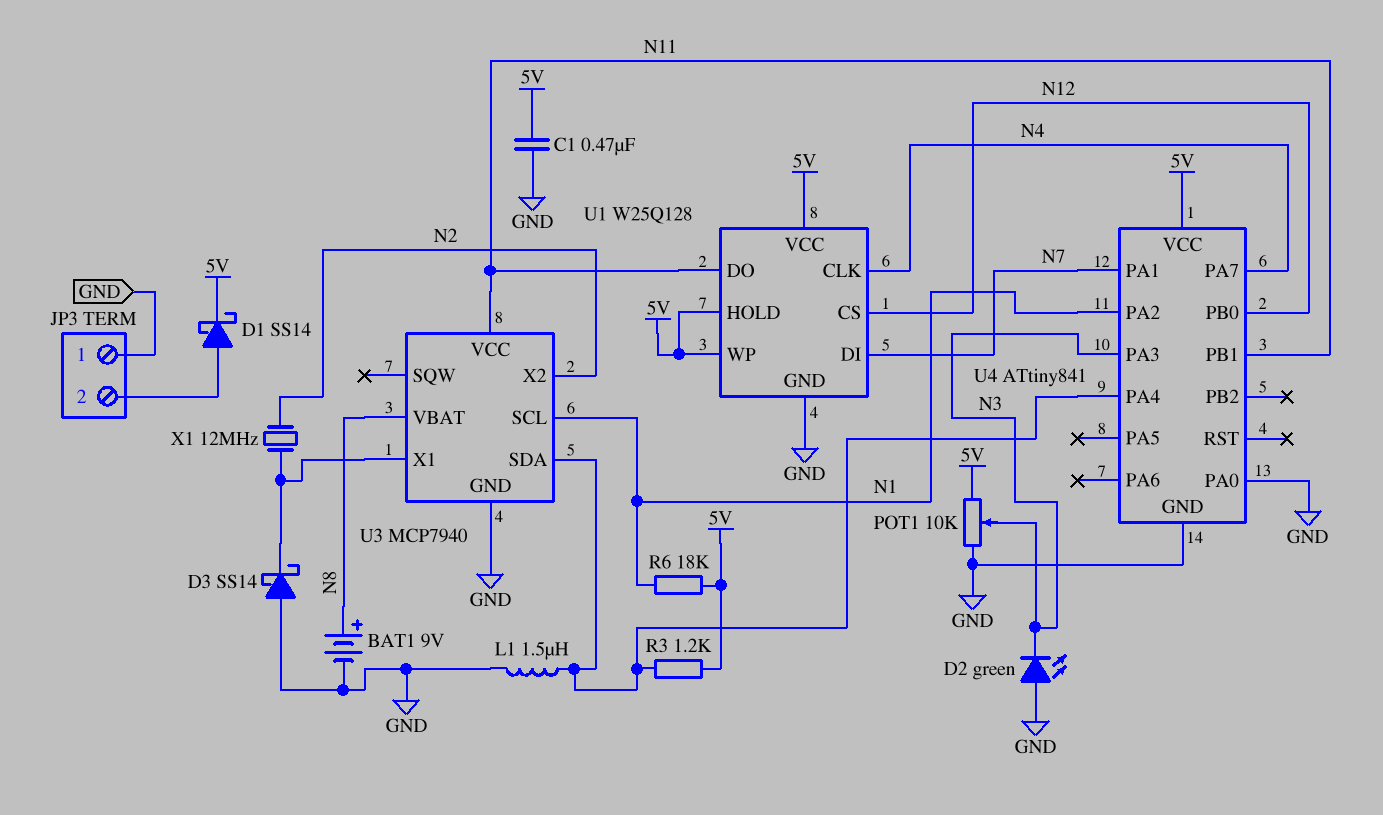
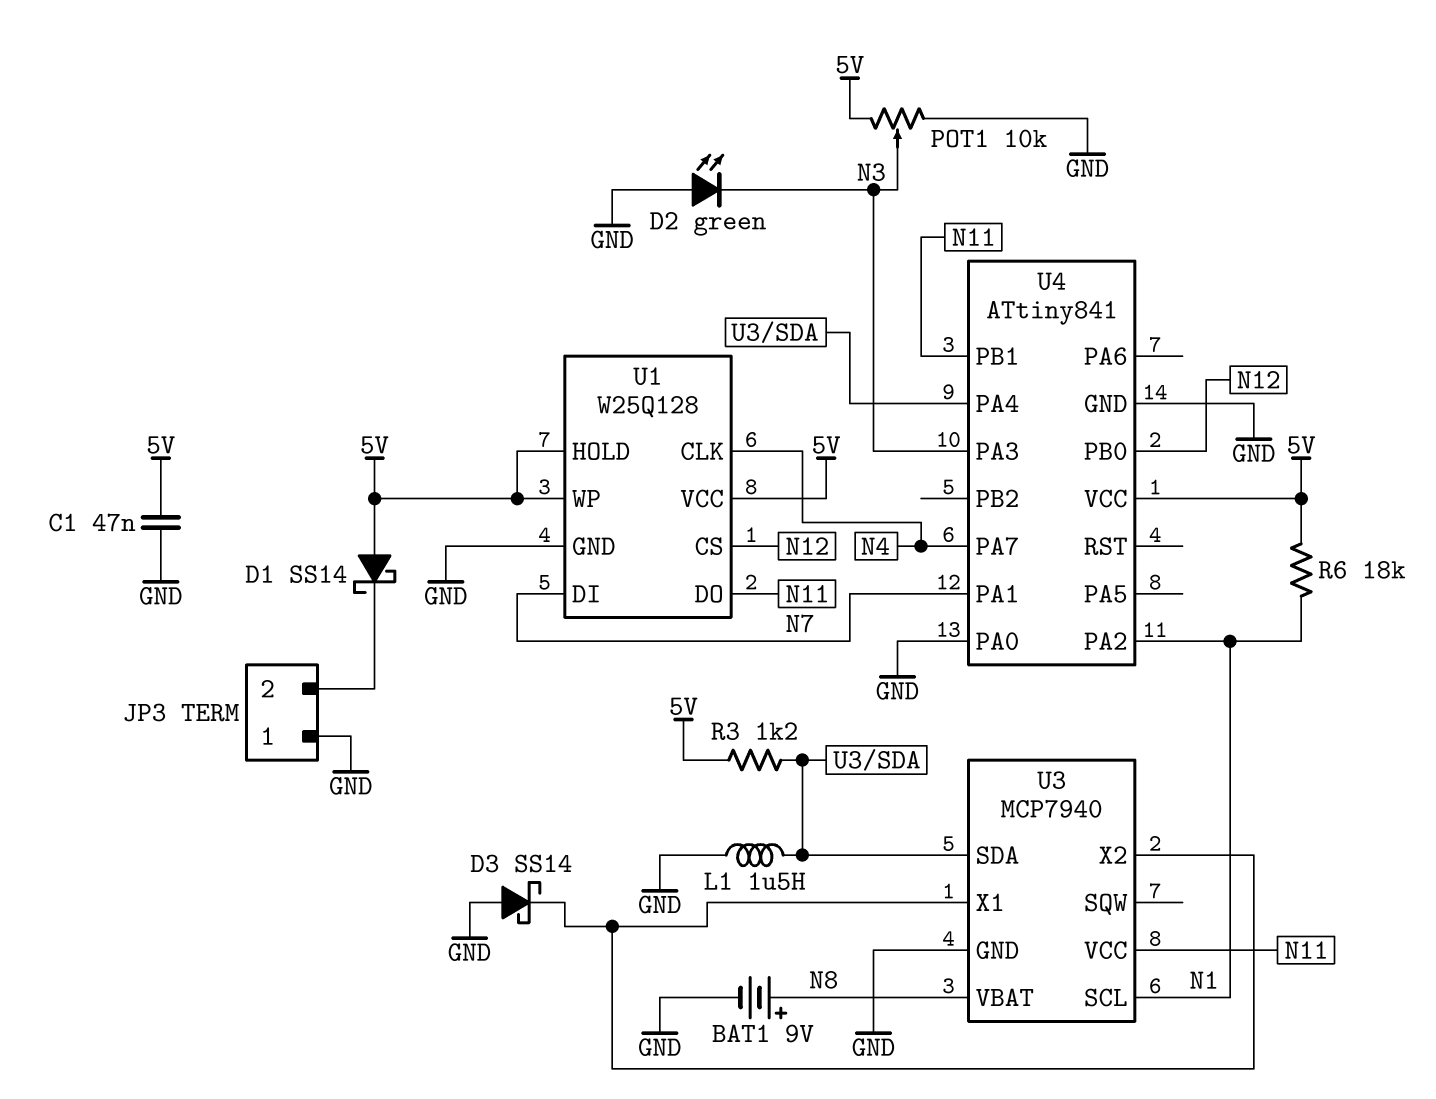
C1: 470nF (5V, GND) -> 47nF (5V, GND)
D1: schottky SS14 (A JP3/2, K 5V) -> schottky SS14 (A 5V, K JP3/2)
U3 pin X2: N2 -> U3/X1
X1: 12MHz (N2, U3/X1) -> none

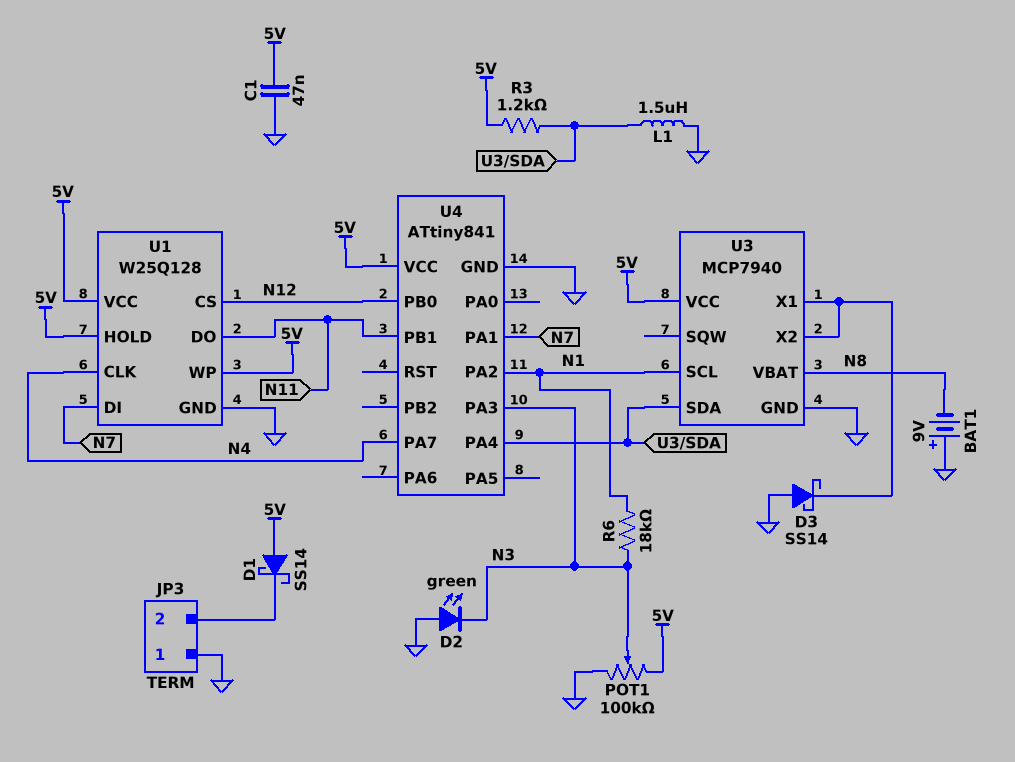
BAT1: 9V (plus N8, minus GND) -> 9V (plus GND, minus N8)
POT1: 10k (5V, GND, wiper N3) -> 100k (5V, GND, wiper N3)
R6: 18k (5V, N1) -> 18k (N1, N3)
U3 pin VCC: N11 -> 5V
U4 pin PA0: GND -> none

